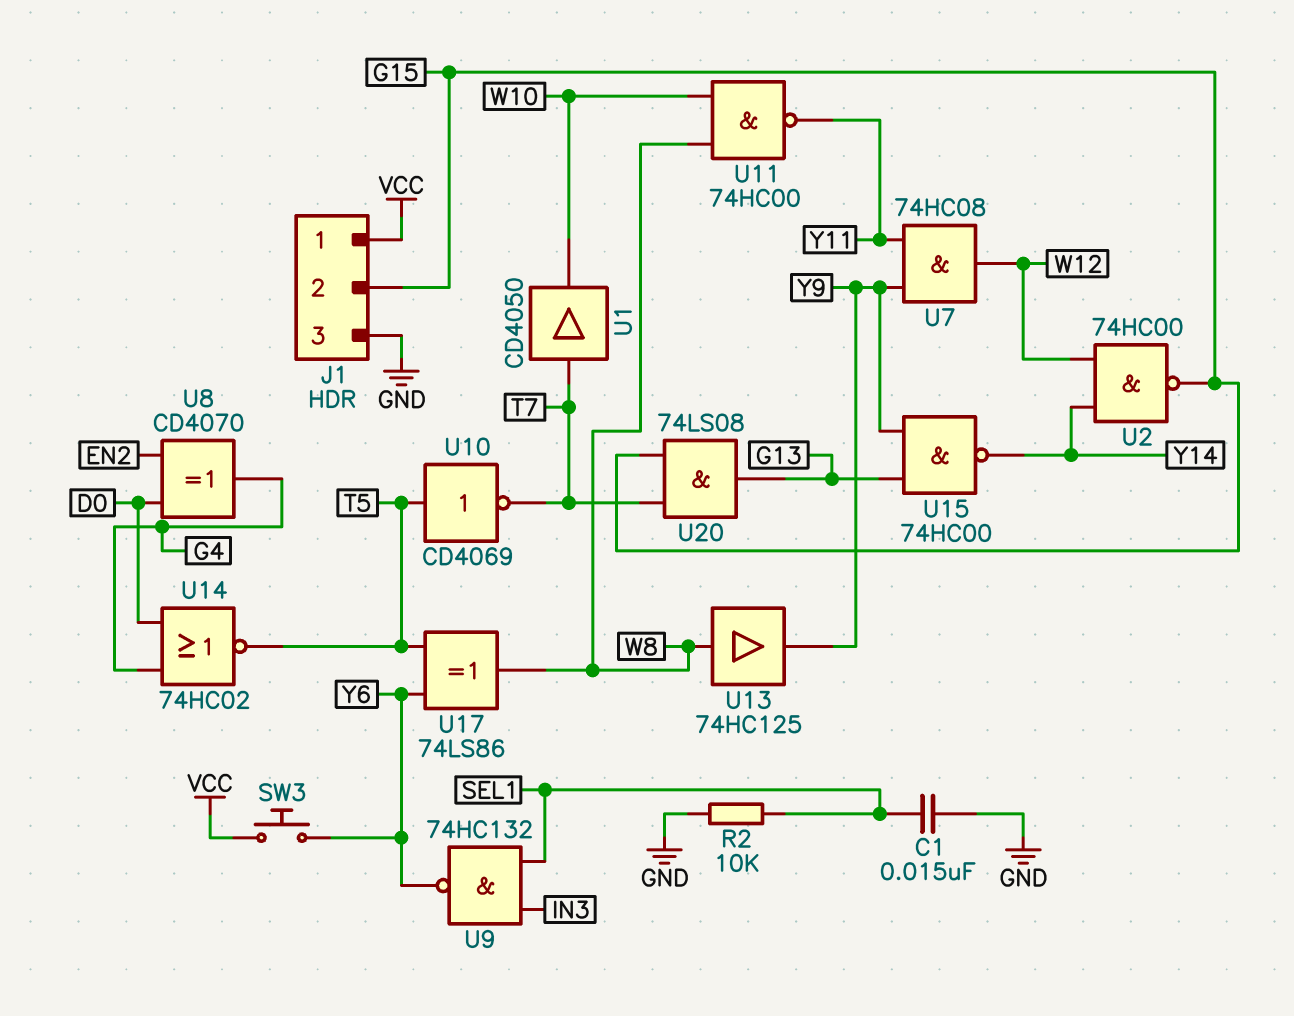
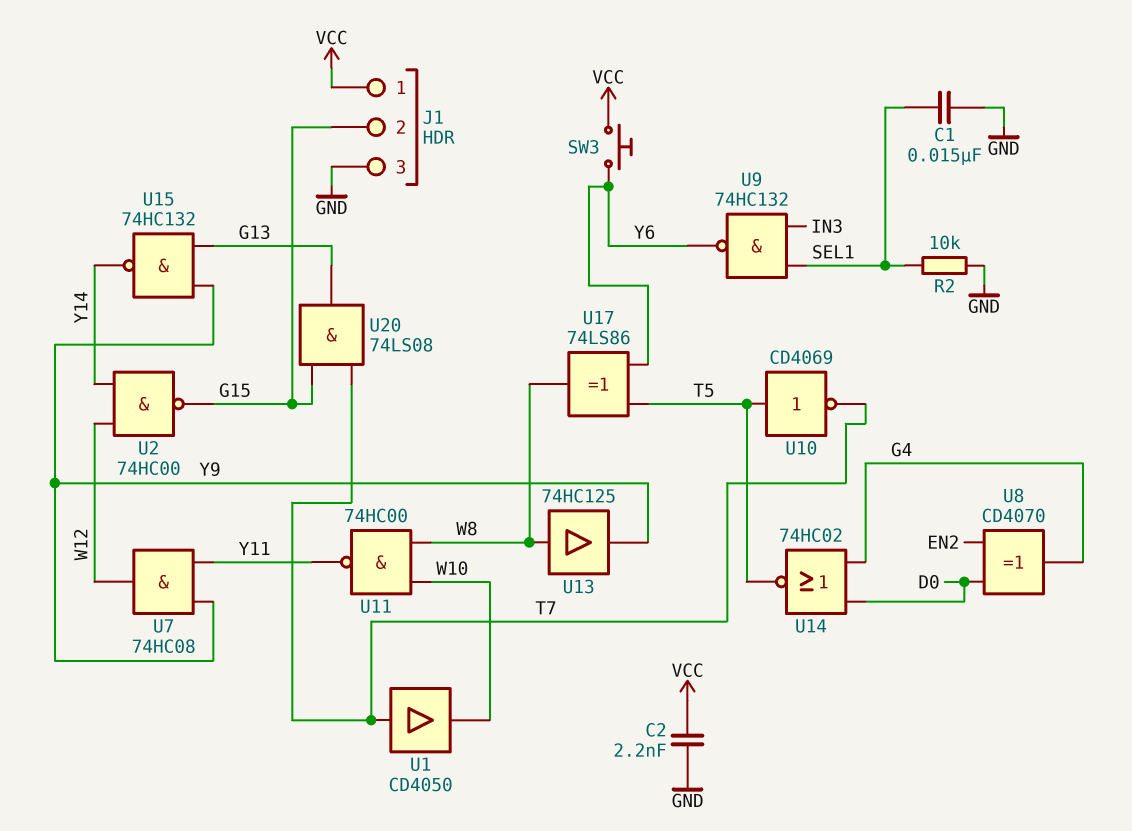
C2: none -> 2.2nF (GND, VCC)
U15: NAND 74HC00 (in G13, in Y9, out Y14) -> NAND 74HC132 (in G13, in Y9, out Y14)

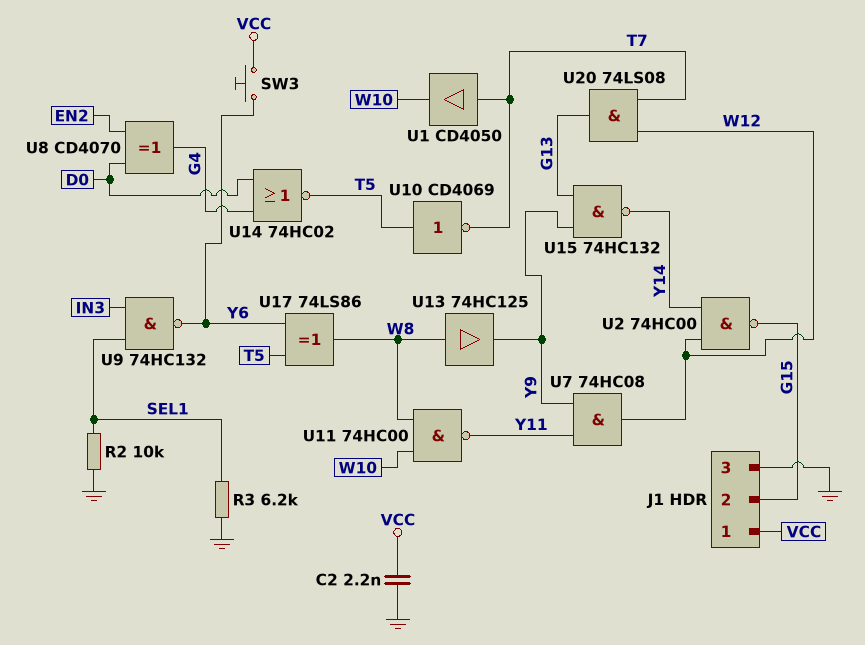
C1: 15nF (GND, SEL1) -> none
R3: none -> 6.2k (GND, SEL1)
U20: AND 74LS08 (in G15, in T7, out G13) -> AND 74LS08 (in T7, in W12, out G13)

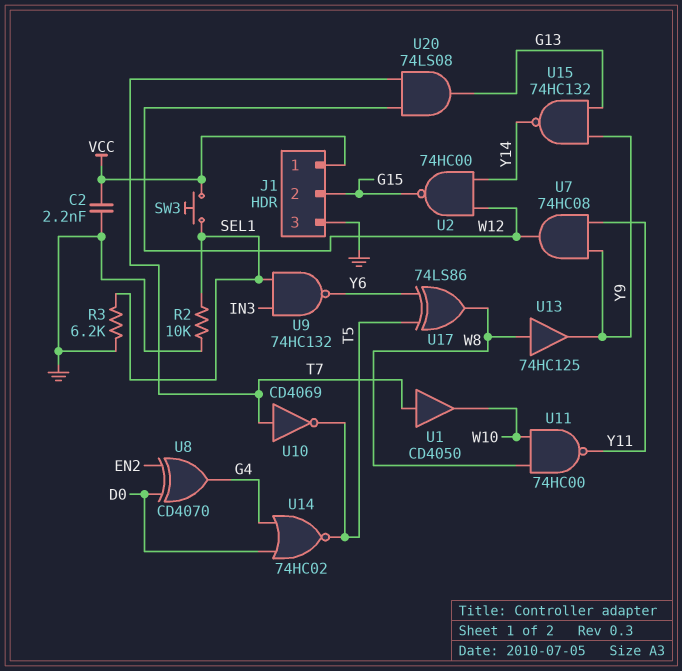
SW3: button (VCC, Y6) -> button (SEL1, VCC)
U10: NOT CD4069 (in T5, out T7) -> NOT CD4069 (in T7, out T5)

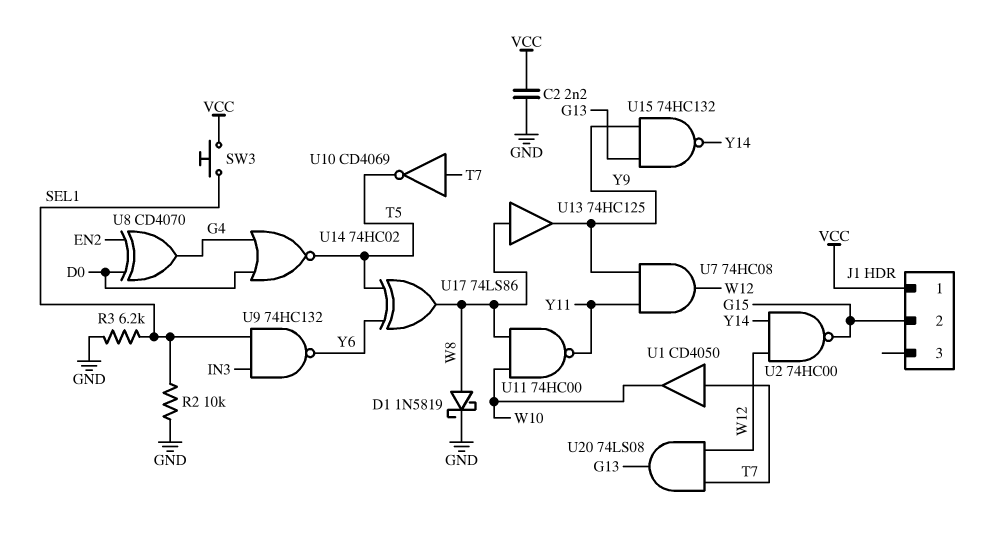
D1: none -> schottky 1N5819 (A W8, K GND)
J1 pin 3: GND -> none

